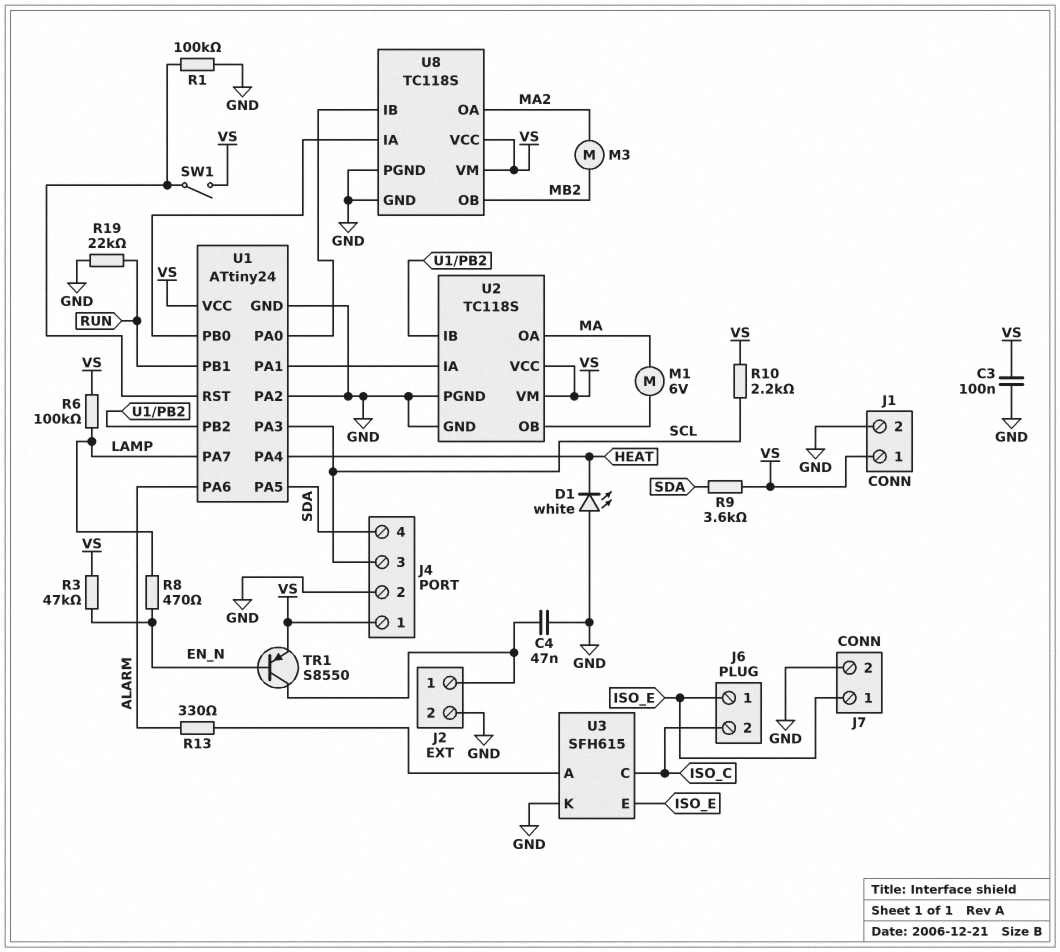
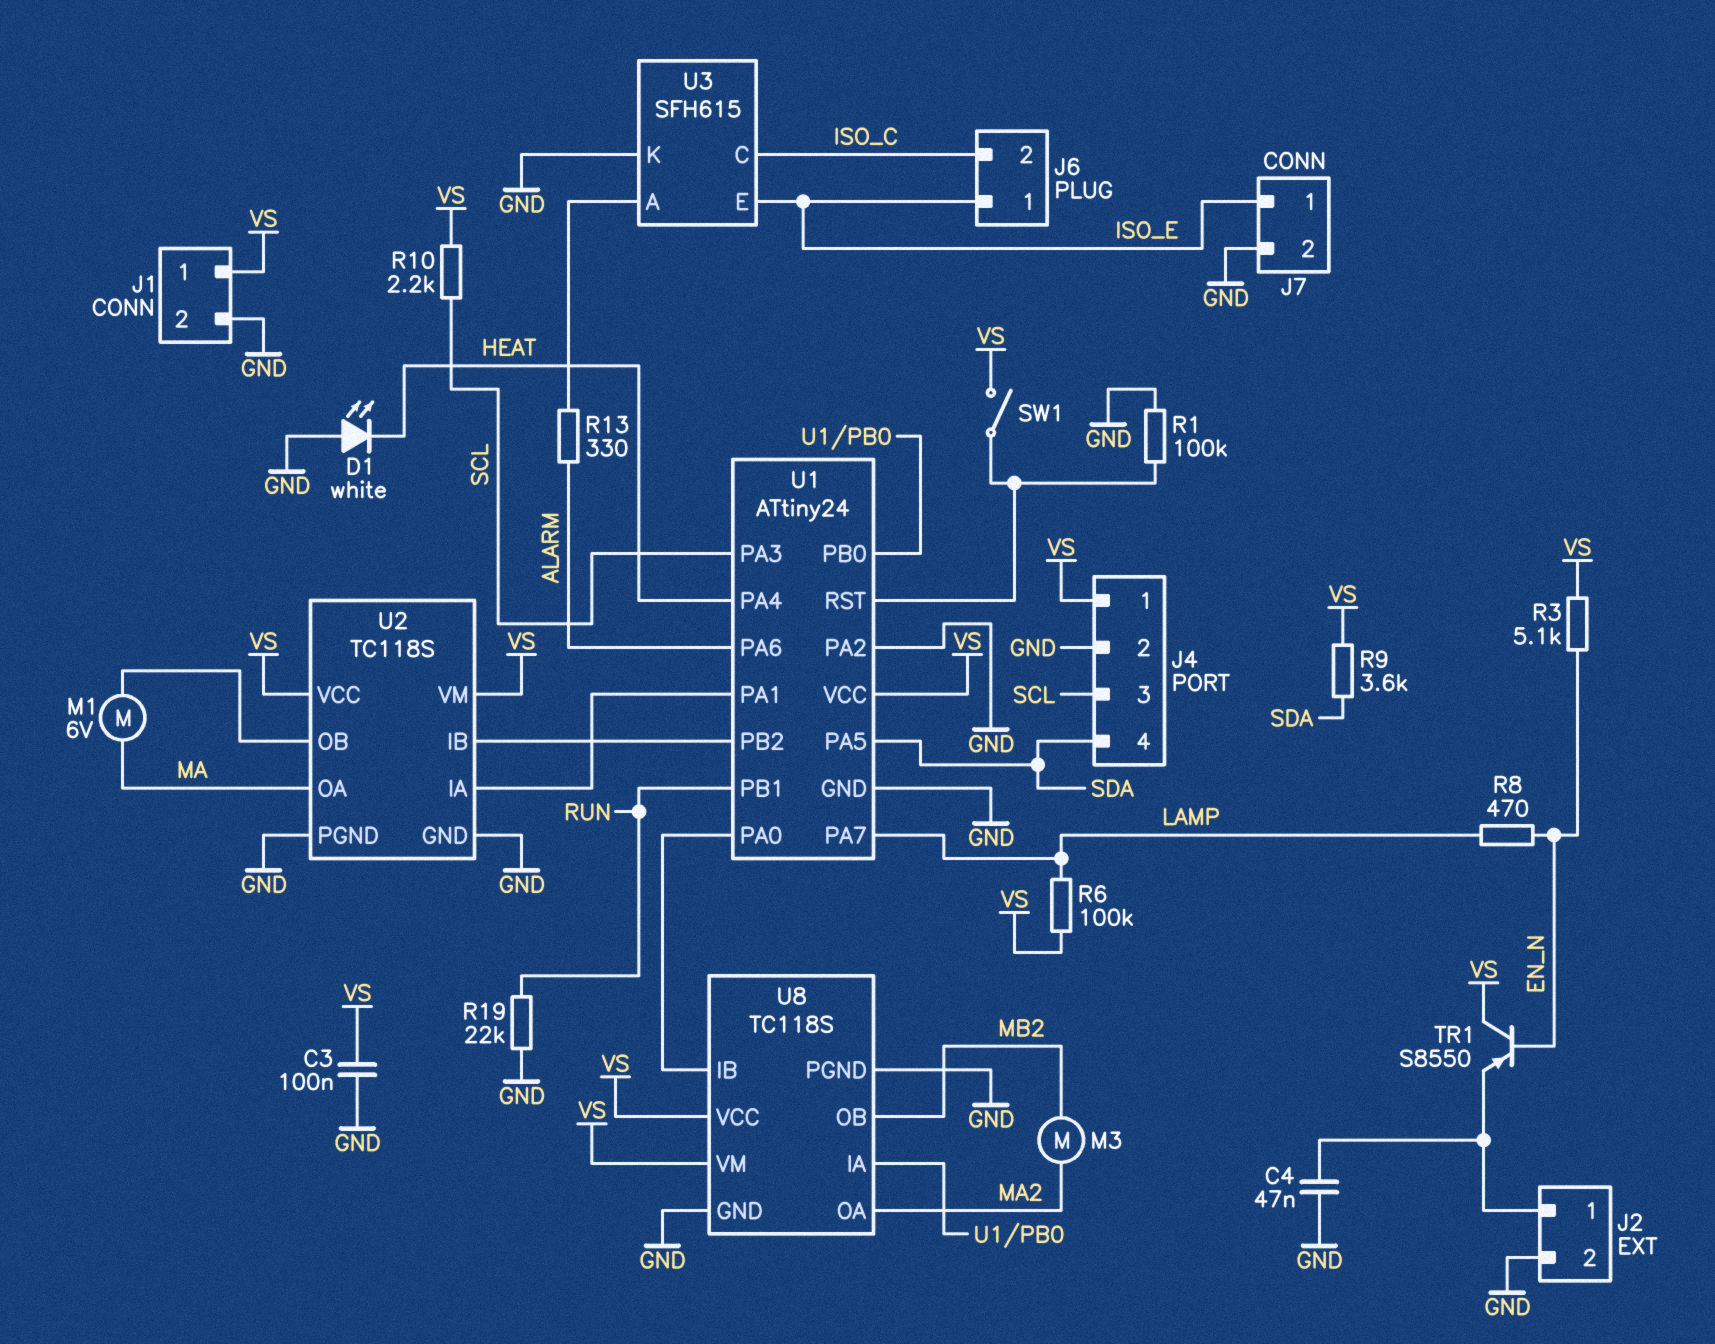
R3: 47k (EN_N, VS) -> 5.1k (EN_N, VS)
TR1: PNP S8550 (B EN_N, C J2/1, E VS) -> PNP S8550 (B EN_N, C VS, E J2/1)

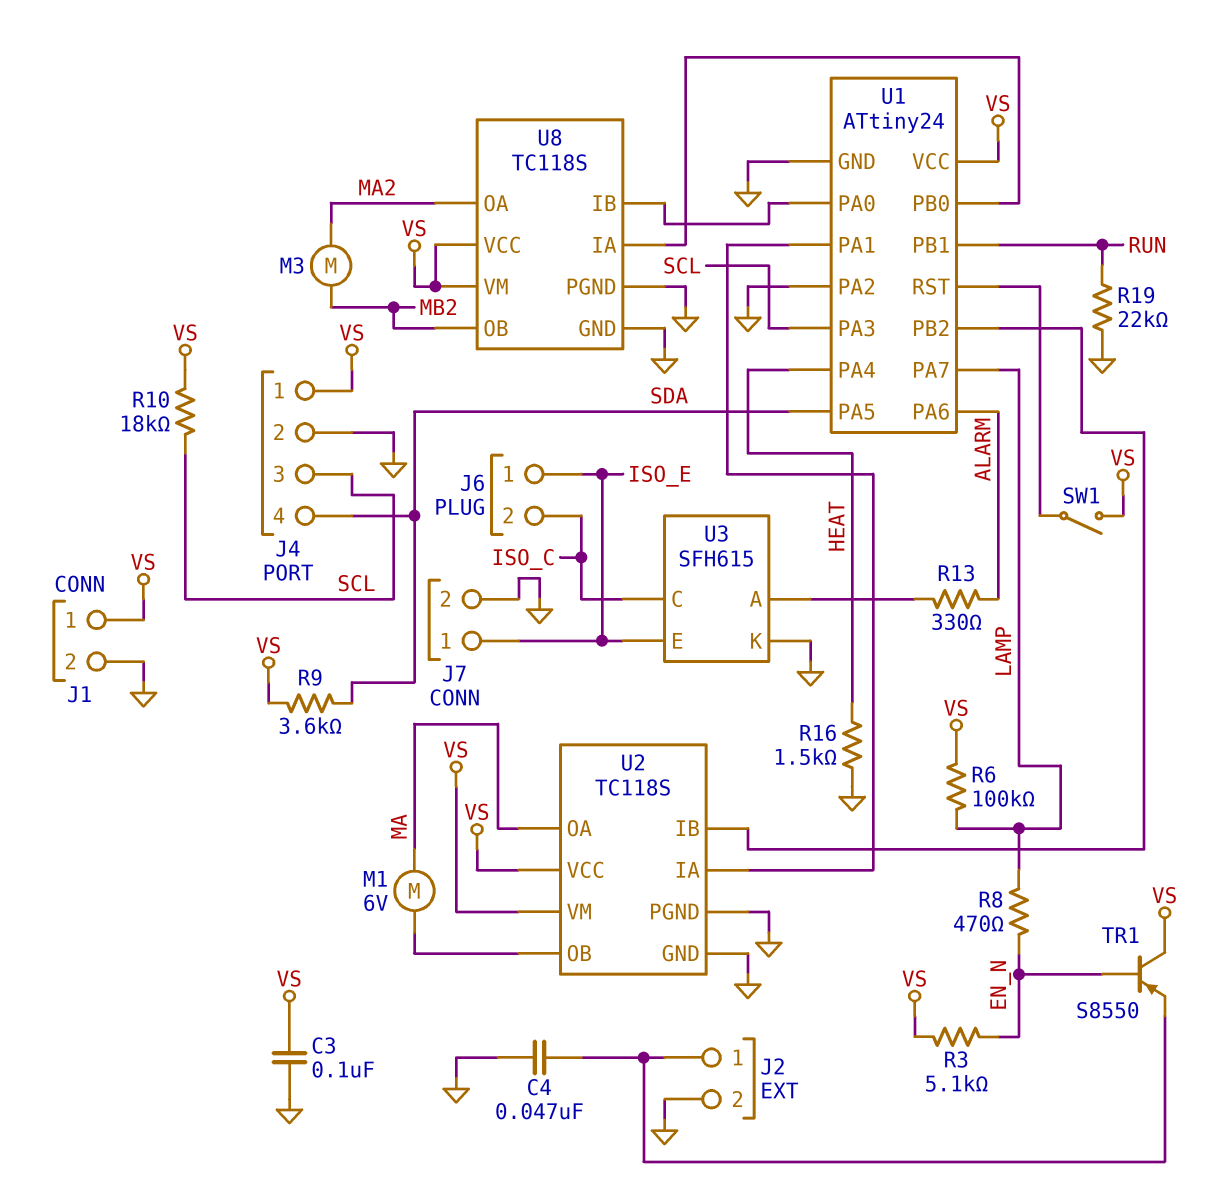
D1: LED white (A GND, K HEAT) -> none
R1: 100k (GND, U1/RST) -> none
R10: 2.2k (SCL, VS) -> 18k (SCL, VS)
R16: none -> 1.5k (GND, HEAT)

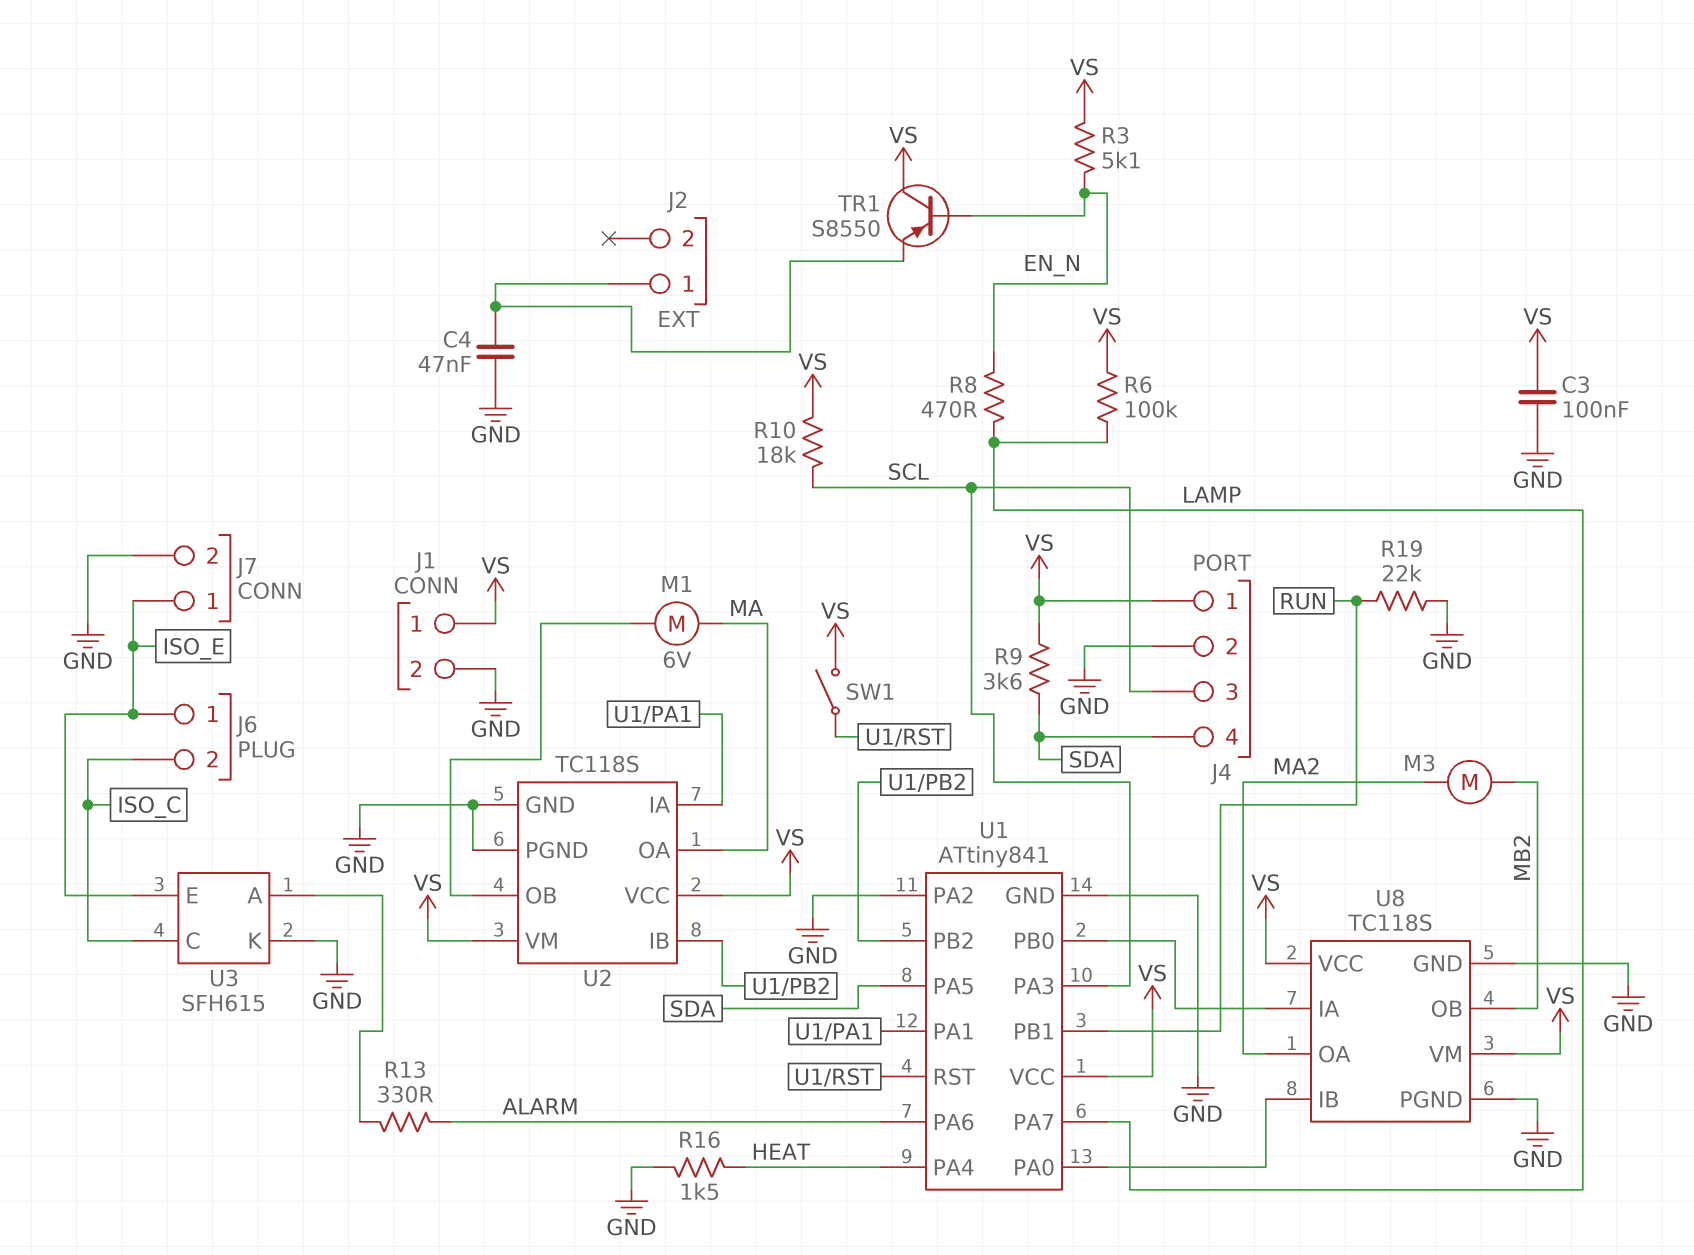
J2 pin 2: GND -> none
U1: ATtiny24 -> ATtiny841

